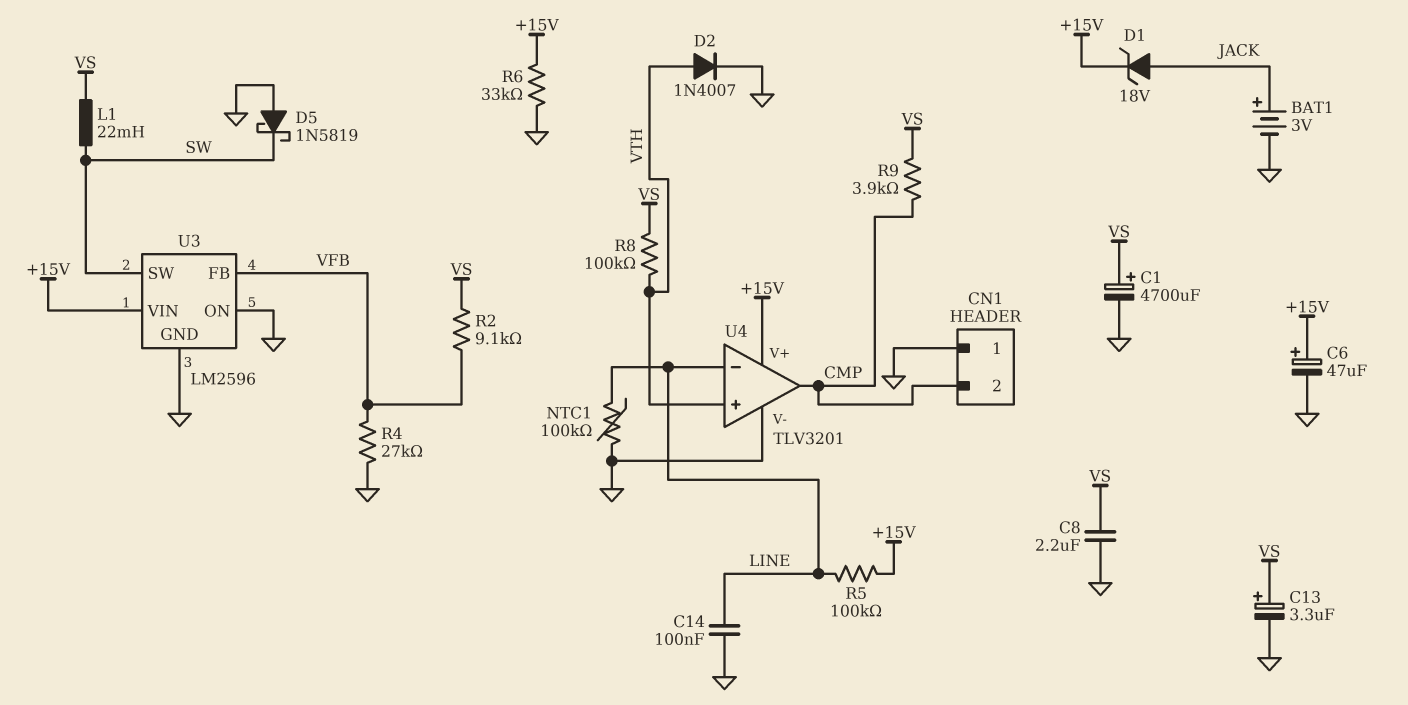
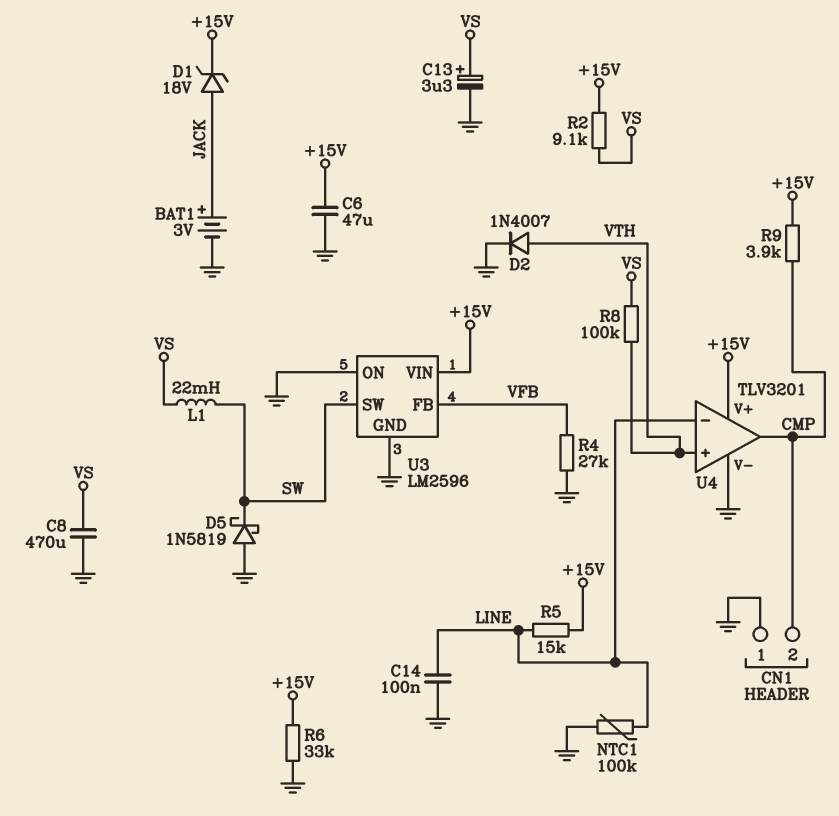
C1: 4700uF (plus VS, minus GND) -> none
C6: 47uF (plus +15V, minus GND) -> 47uF (+15V, GND)
C8: 2.2uF (GND, VS) -> 470uF (GND, VS)
R2: 9.1k (VFB, VS) -> 9.1k (+15V, VS)
R5: 100k (+15V, LINE) -> 15k (+15V, LINE)
R9: 3.9k (CMP, VS) -> 3.9k (+15V, CMP)

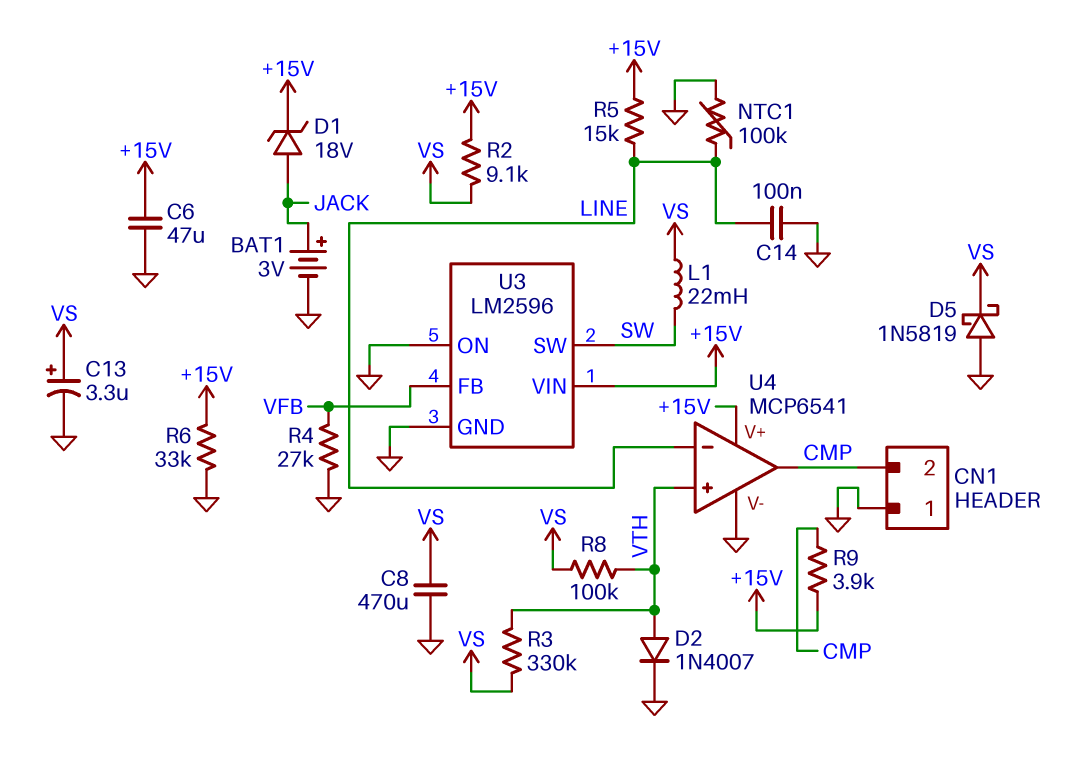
D5: schottky 1N5819 (A GND, K SW) -> schottky 1N5819 (A GND, K VS)
R3: none -> 330k (VS, VTH)
U4: TLV3201 -> MCP6541

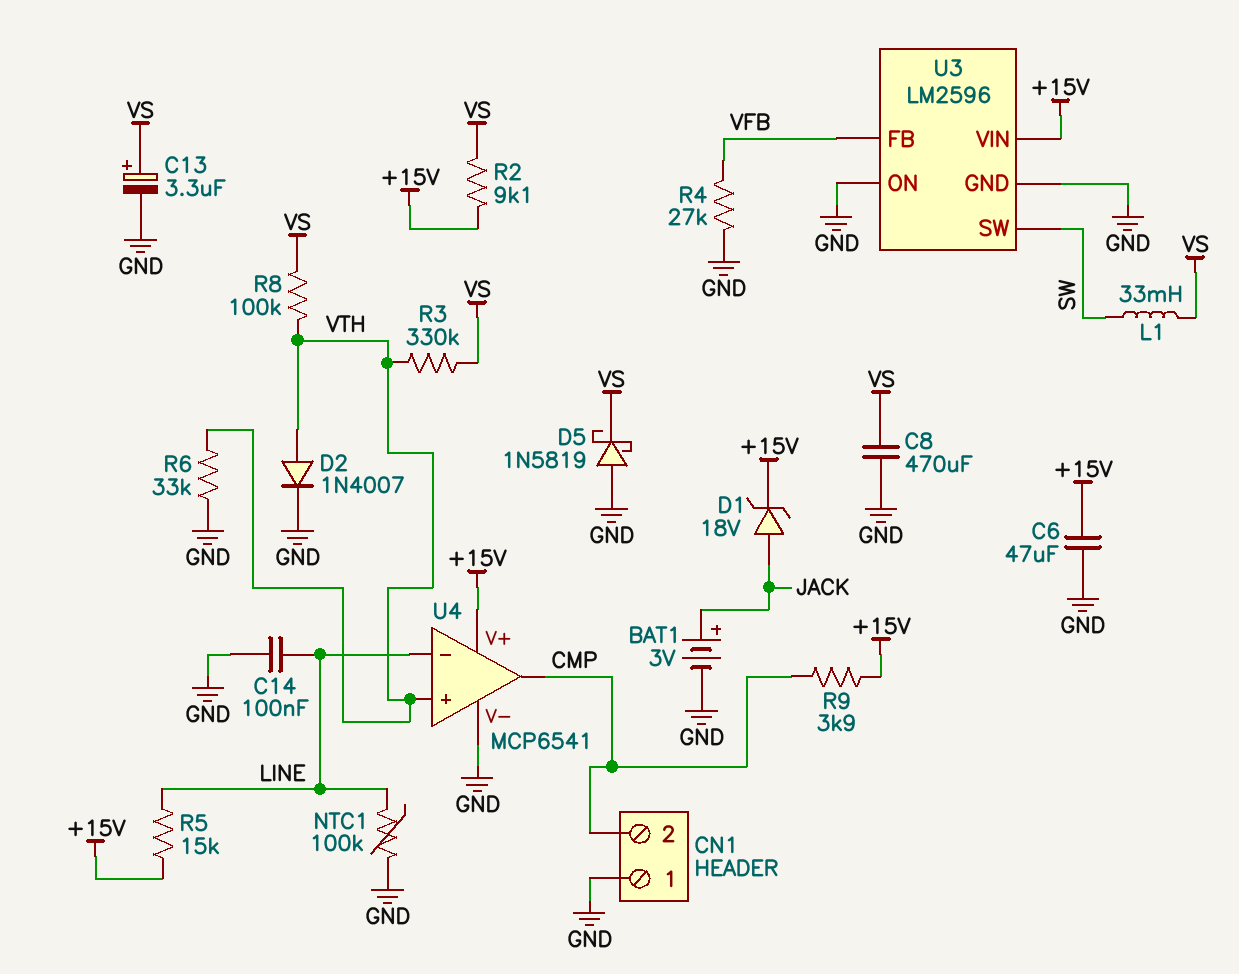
L1: 22mH (SW, VS) -> 33mH (SW, VS)
R6: 33k (+15V, GND) -> 33k (GND, VTH)

